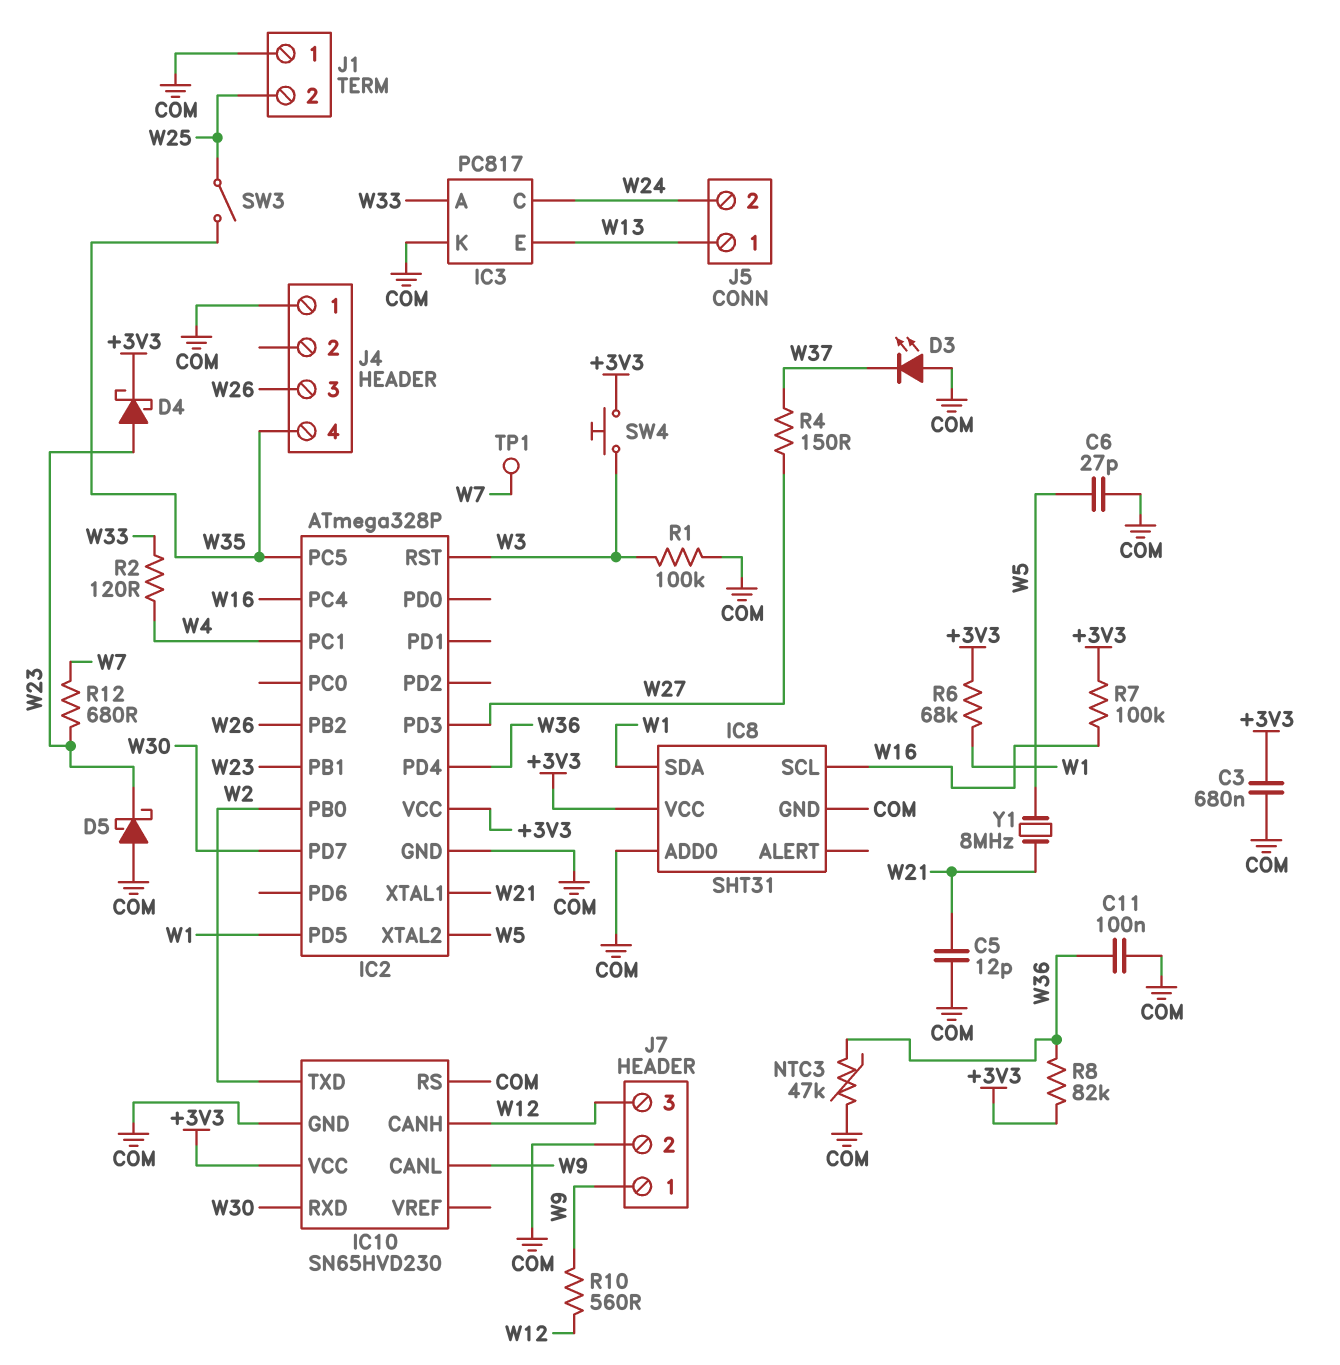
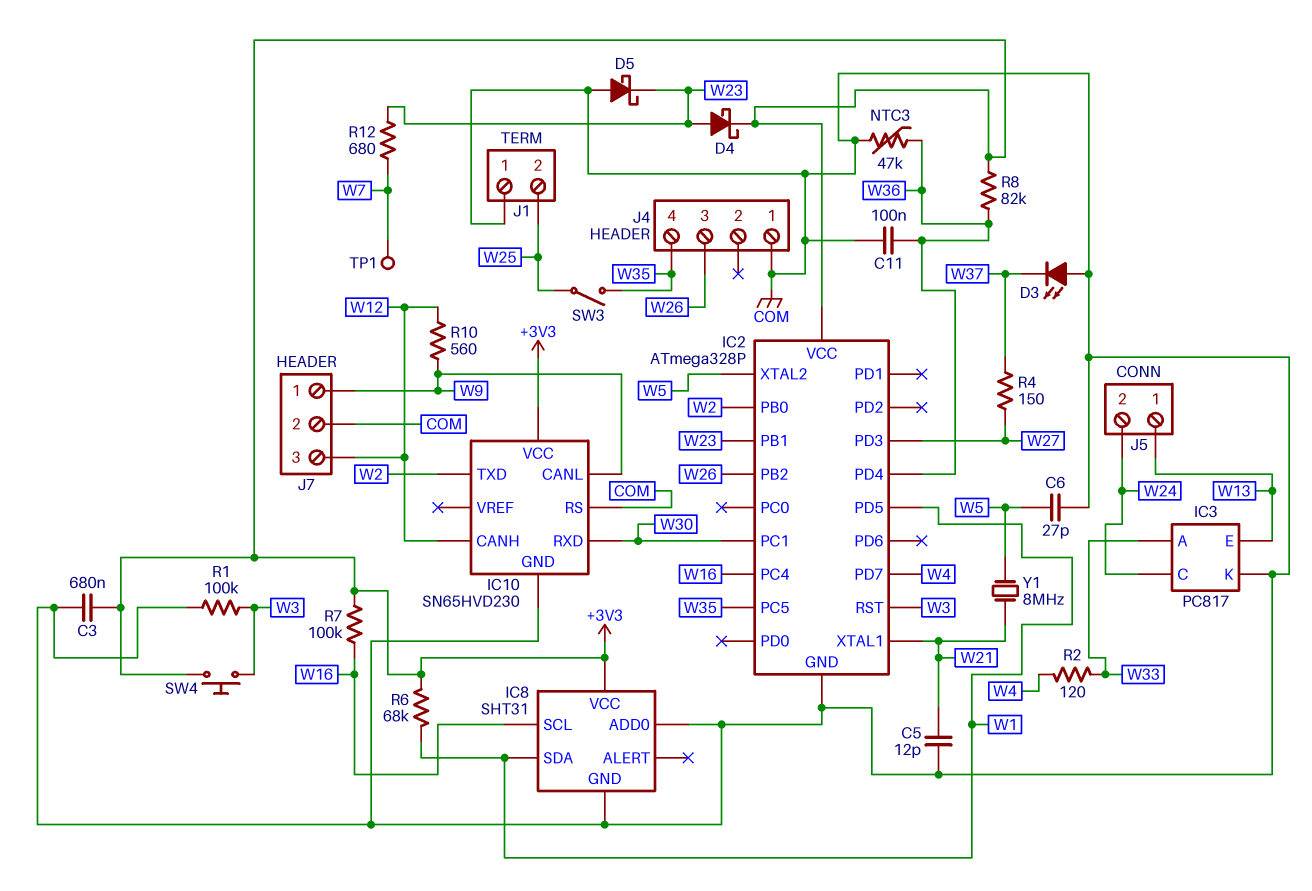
IC2 pin PC1: W4 -> W30
IC2 pin PD7: W30 -> W4

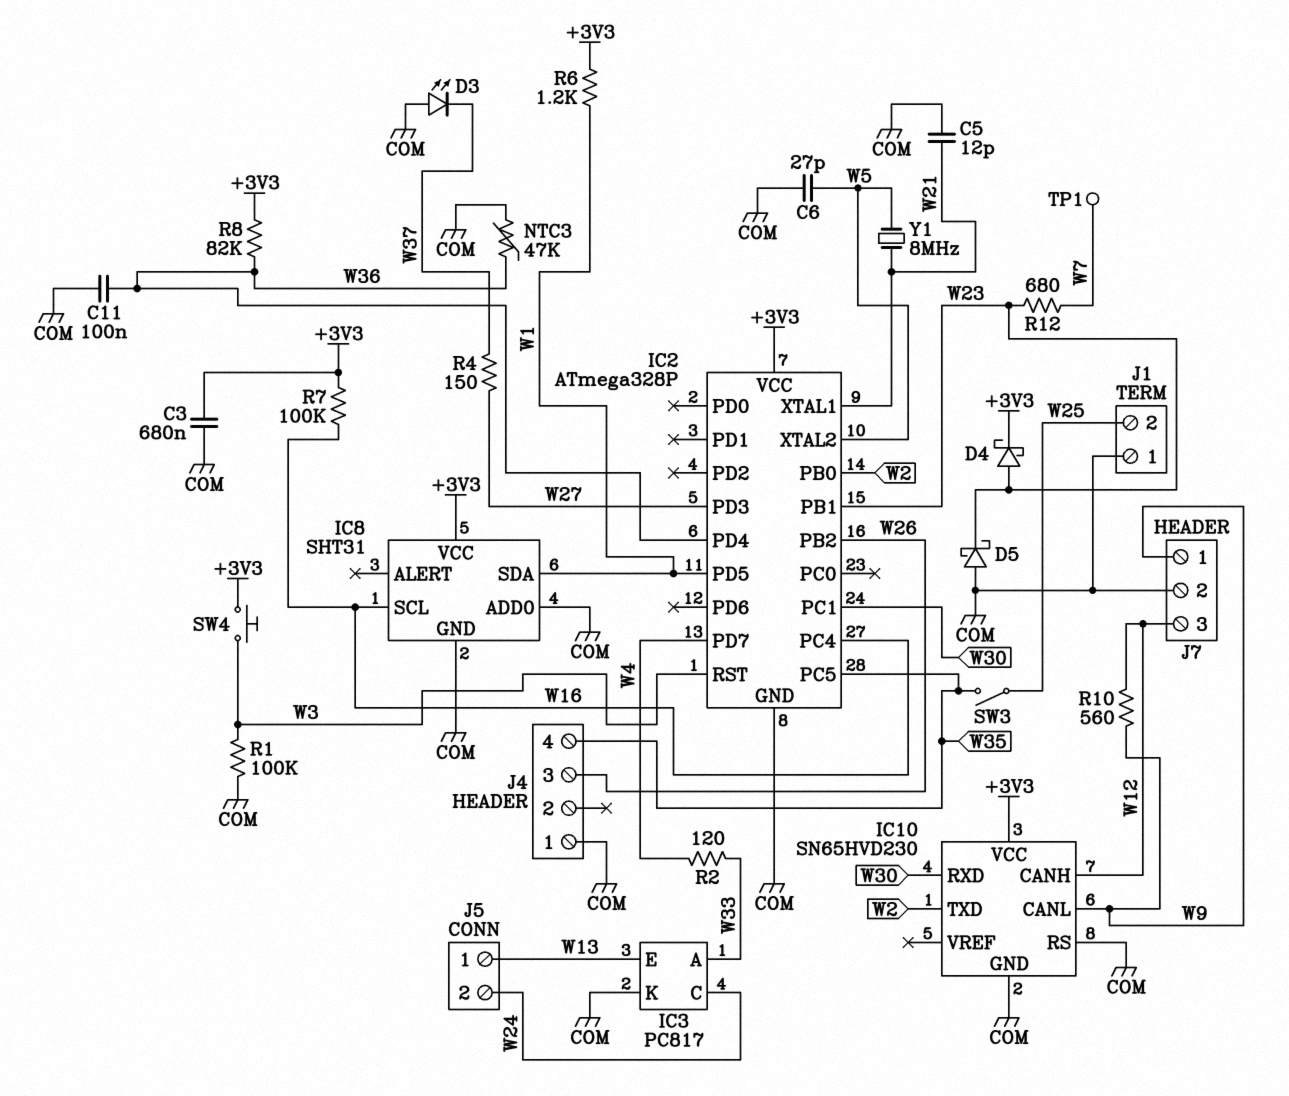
R6: 68k (+3V3, W1) -> 1.2k (+3V3, W1)

